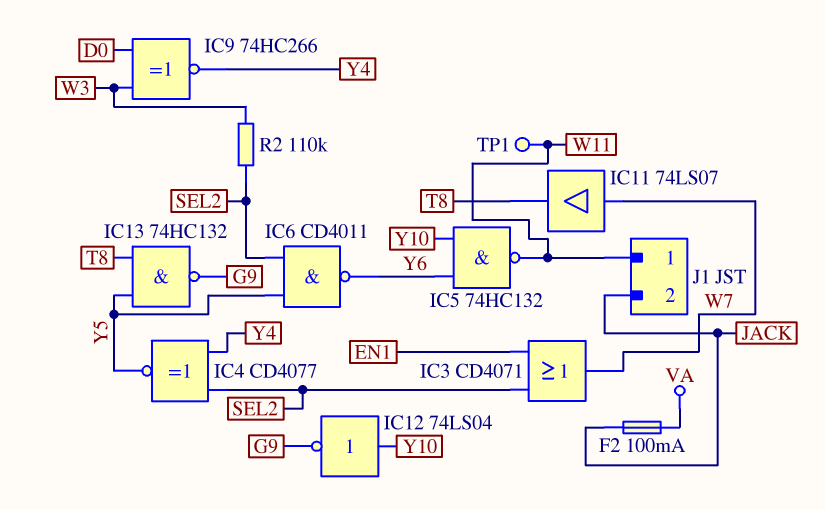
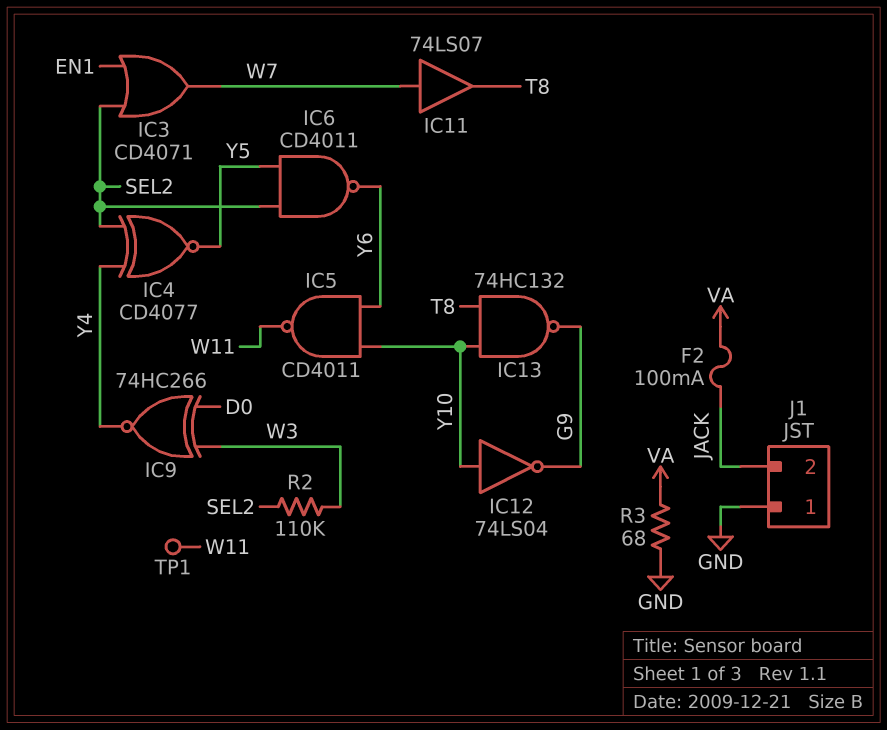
IC5: NAND 74HC132 (in Y6, in Y10, out W11) -> NAND CD4011 (in Y6, in Y10, out W11)
IC13: NAND 74HC132 (in T8, in Y5, out G9) -> NAND 74HC132 (in T8, in Y10, out G9)
J1 pin 1: W11 -> GND
R3: none -> 68 (GND, VA)

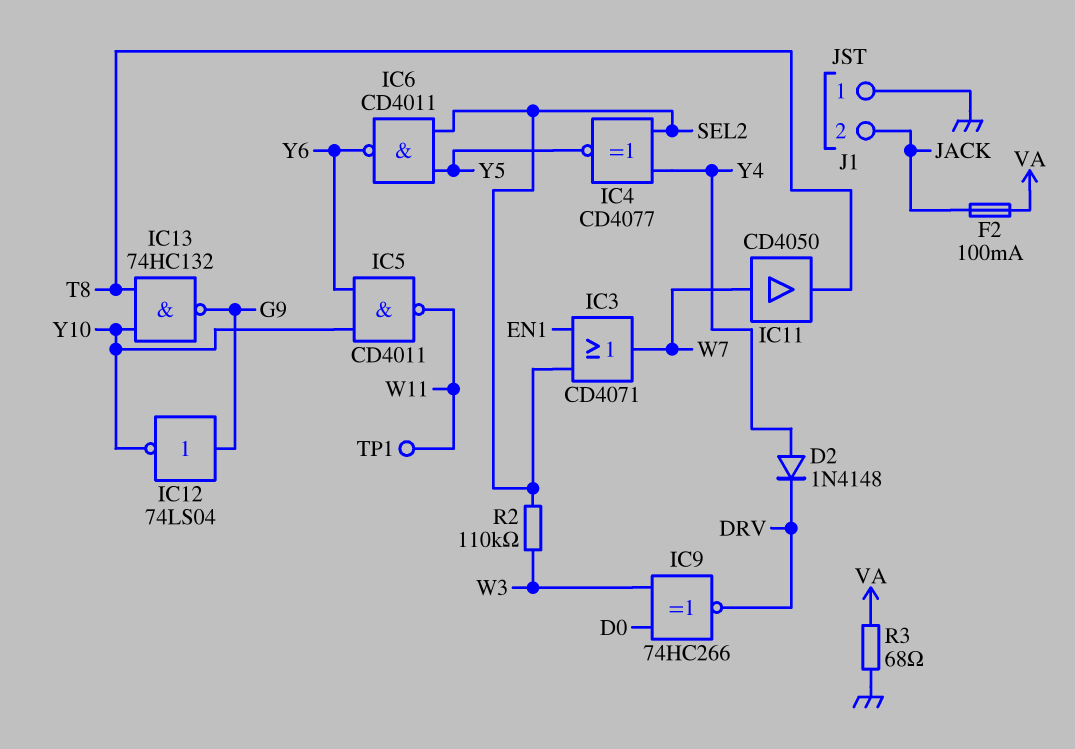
D2: none -> diode 1N4148 (A Y4, K DRV)
IC9: XNOR 74HC266 (in D0, in W3, out Y4) -> XNOR 74HC266 (in D0, in W3, out DRV)
IC11: buffer 74LS07 (in W7, out T8) -> buffer CD4050 (in W7, out T8)
IC12: NOT 74LS04 (in Y10, out G9) -> NOT 74LS04 (in G9, out Y10)

